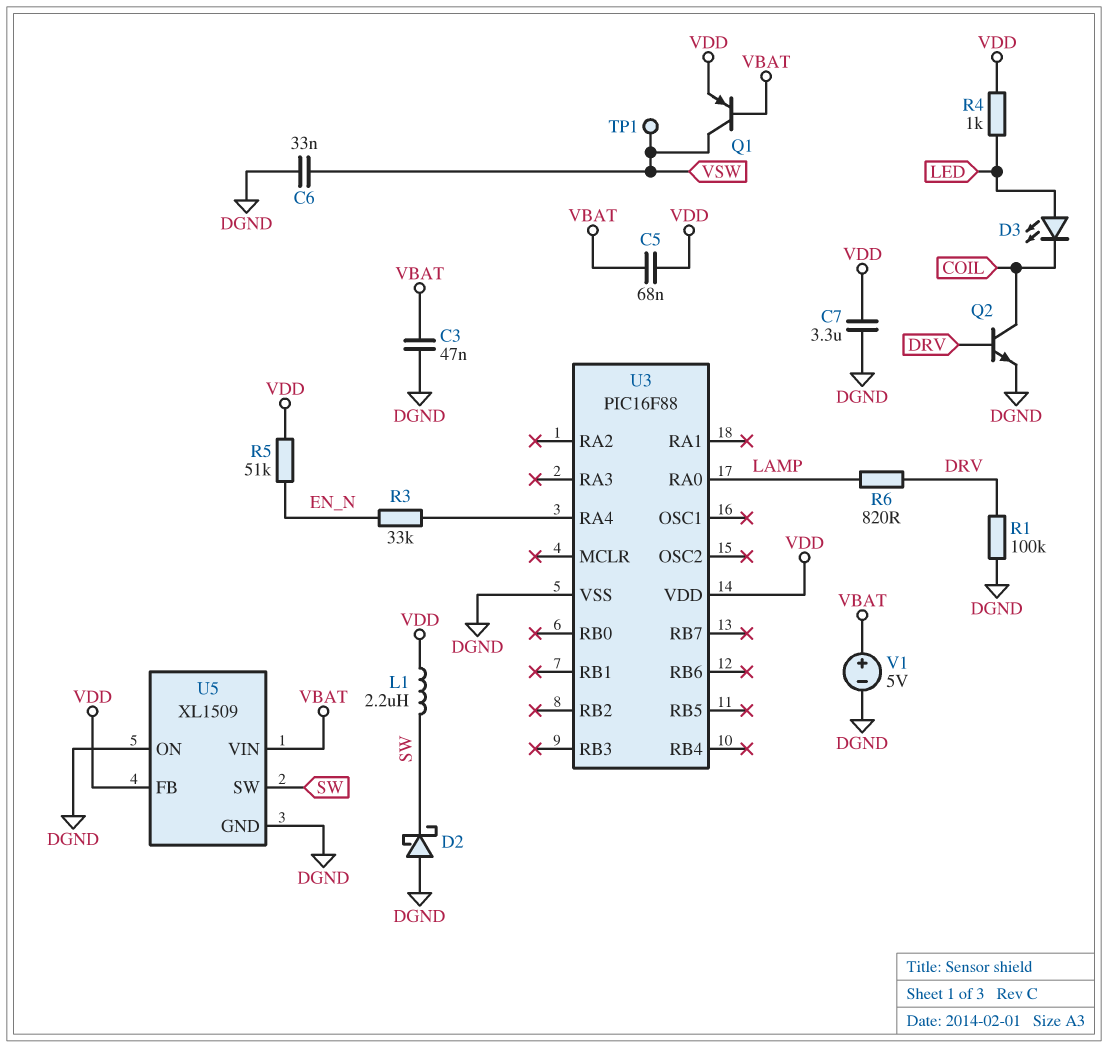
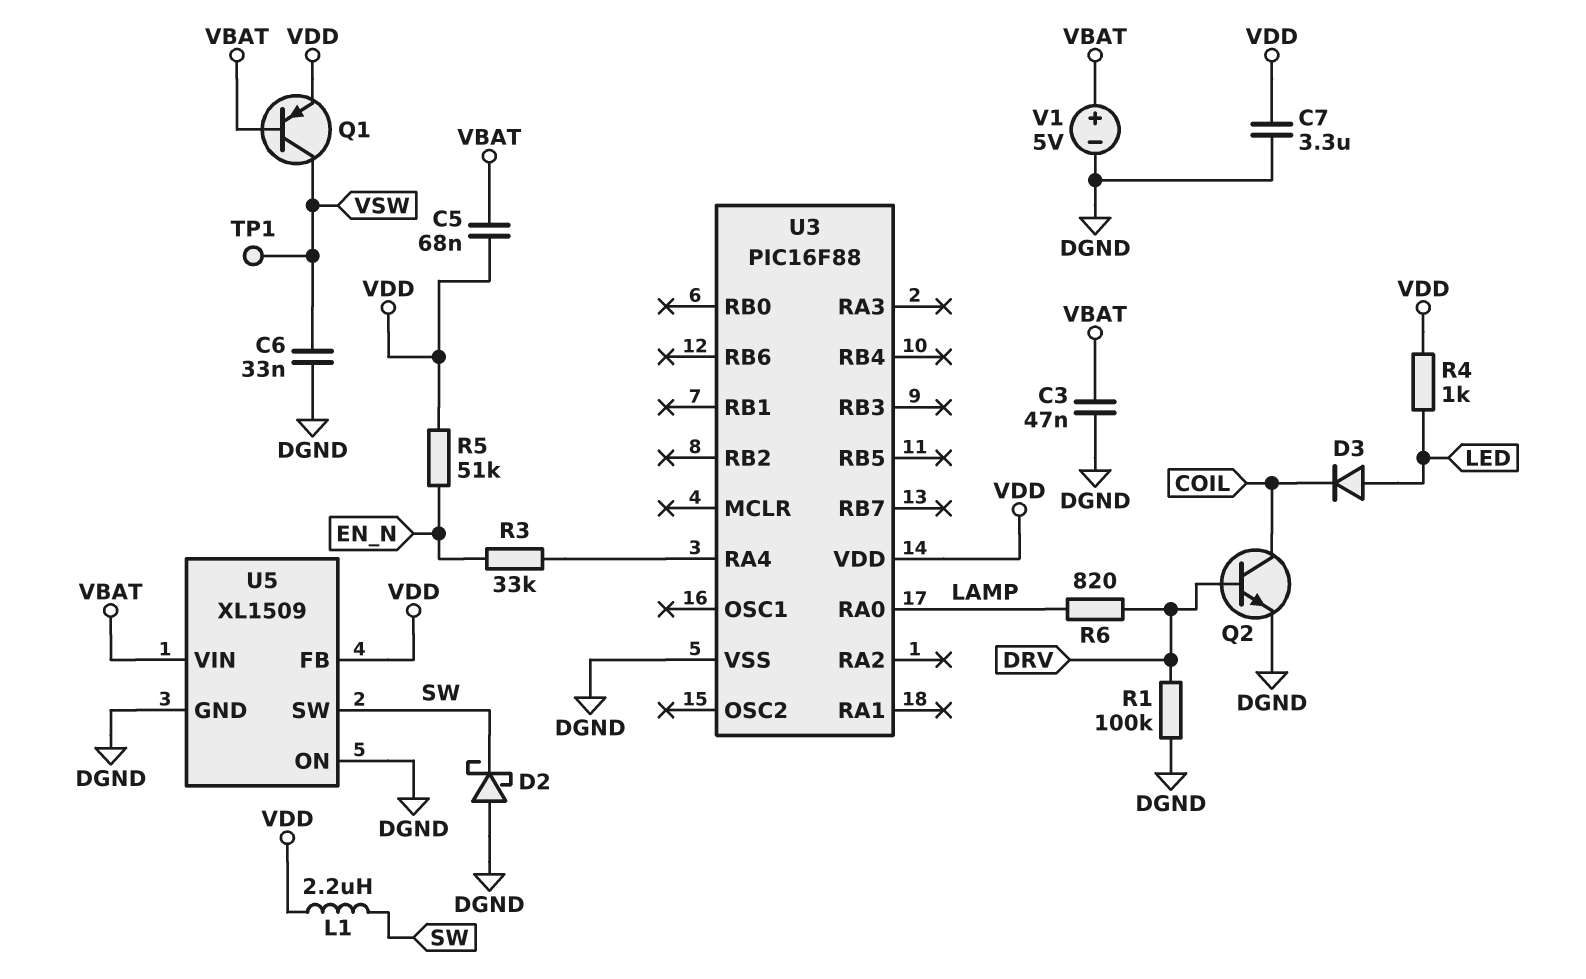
D3: LED (A LED, K COIL) -> diode (A LED, K COIL)

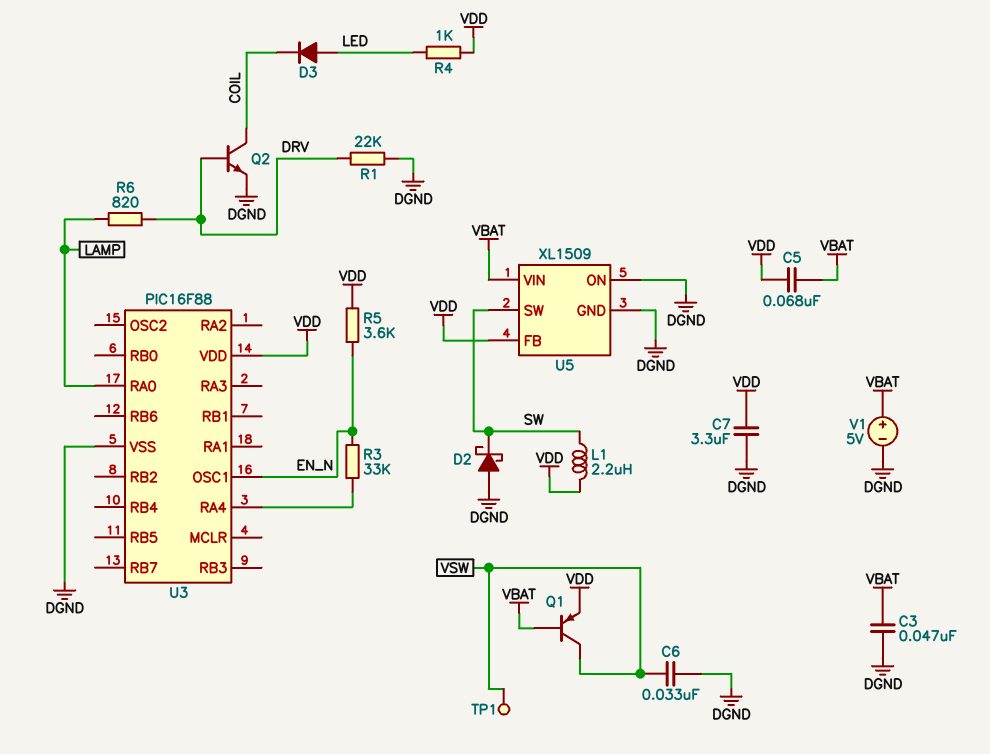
R1: 100k (DGND, DRV) -> 22k (DGND, DRV)
R5: 51k (EN_N, VDD) -> 3.6k (EN_N, VDD)
U3 pin OSC1: none -> EN_N

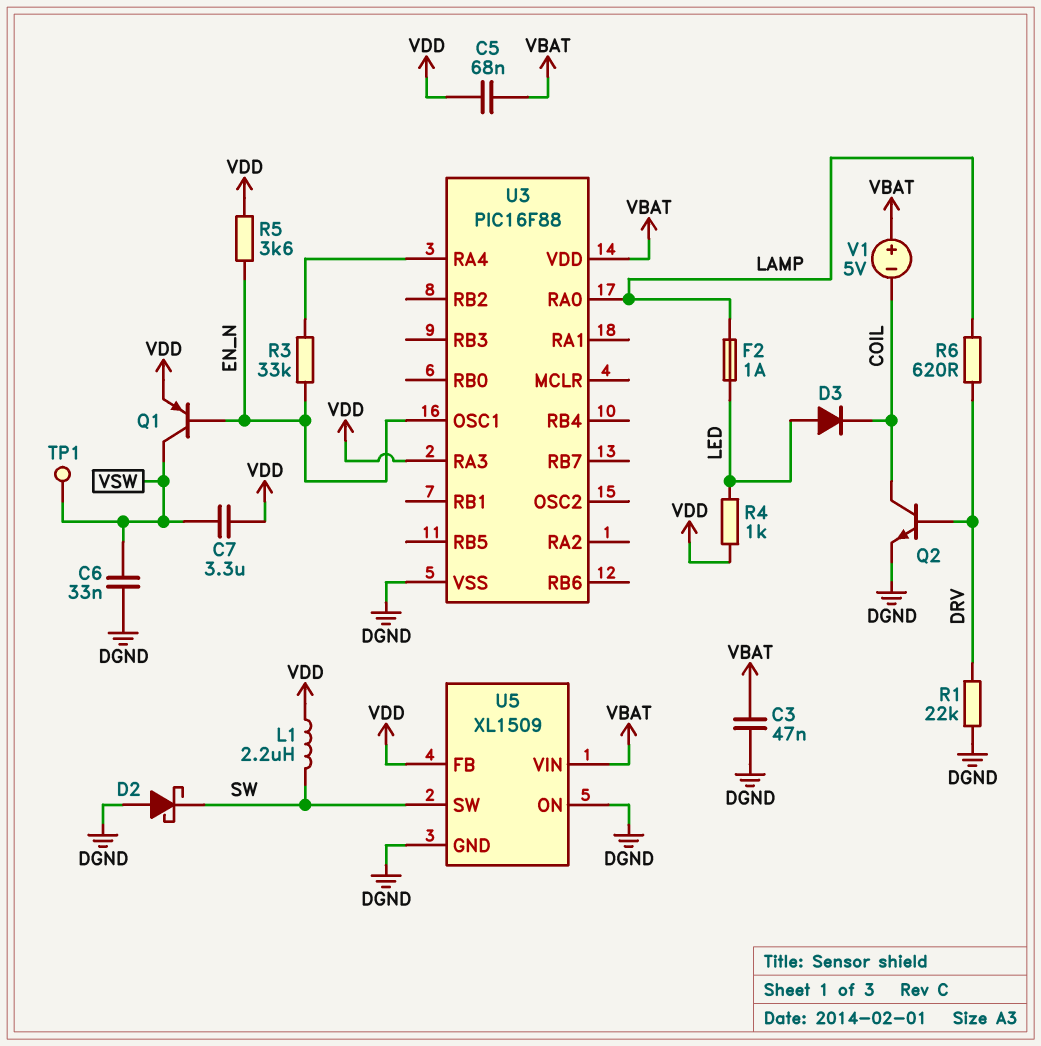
C7: 3.3uF (DGND, VDD) -> 3.3uF (VDD, VSW)
F2: none -> 1A (LAMP, LED)
Q1: PNP (B VBAT, C VSW, E VDD) -> PNP (B EN_N, C VSW, E VDD)
R6: 820 (DRV, LAMP) -> 620 (DRV, LAMP)
U3 pin RA3: none -> VDD
U3 pin VDD: VDD -> VBAT
V1: 5V (plus VBAT, minus DGND) -> 5V (plus VBAT, minus COIL)

